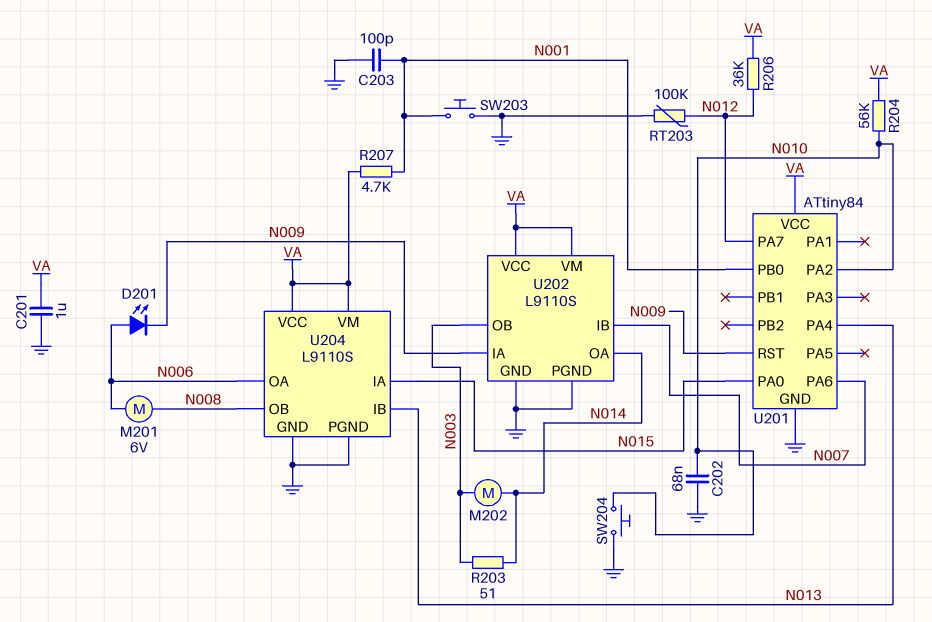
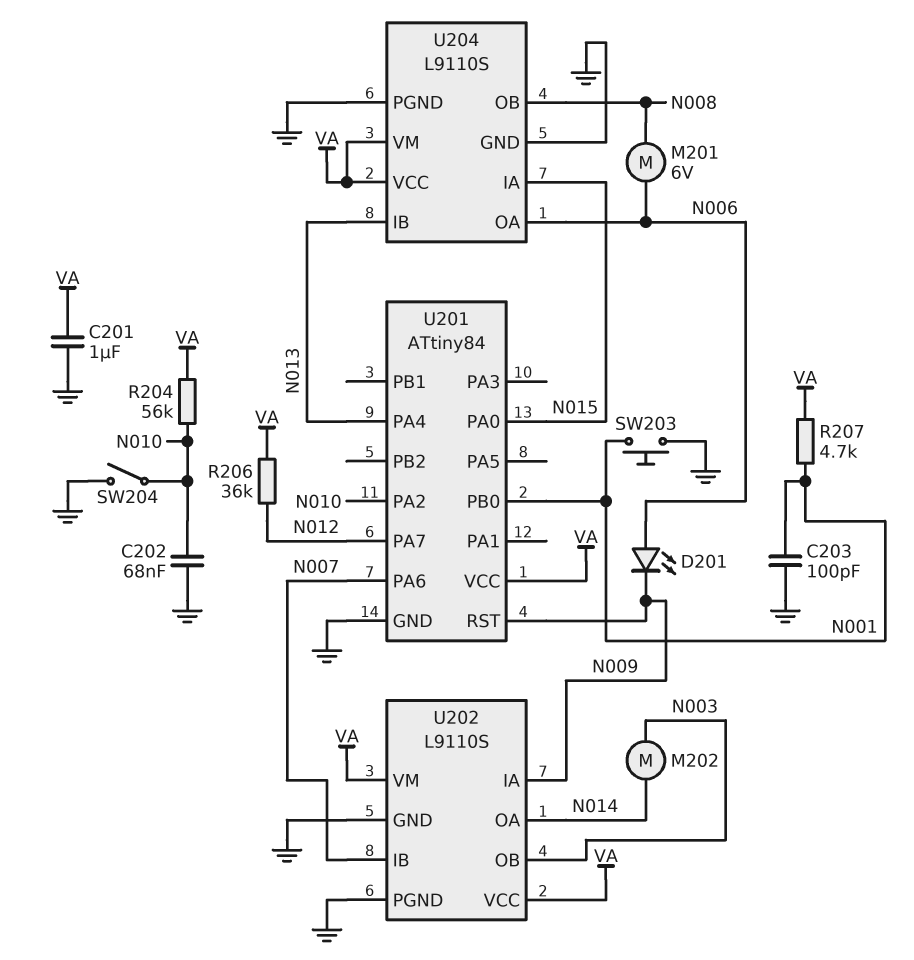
R203: 51 (N003, N014) -> none
RT203: 100k (GND, N012) -> none
SW204: button (GND, N010) -> switch (GND, N010)

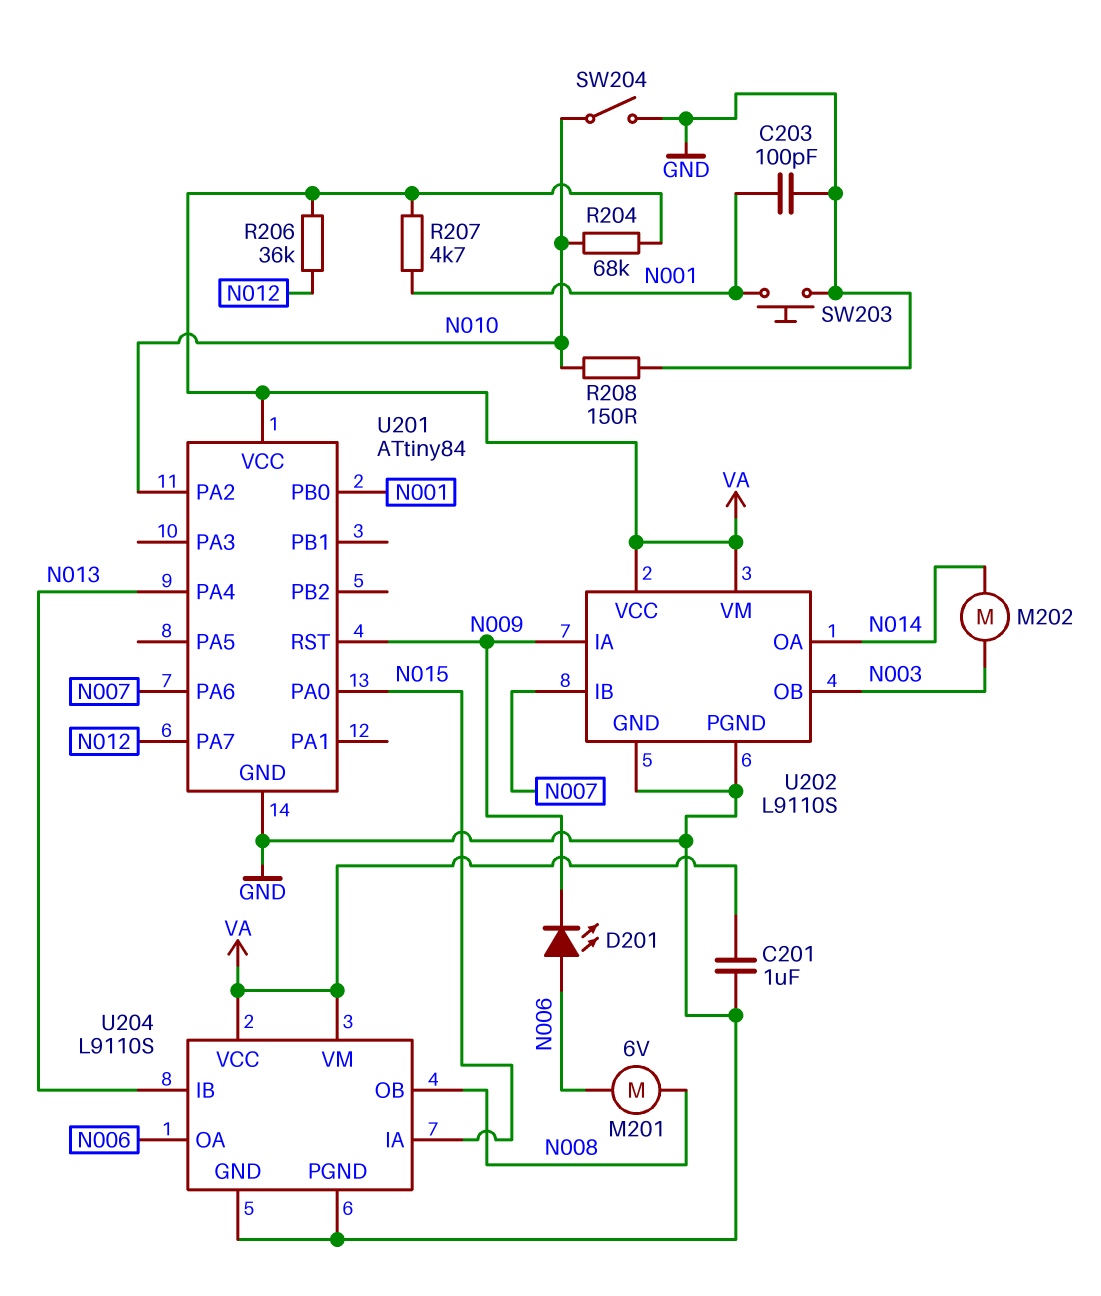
C202: 68nF (GND, N010) -> none
R204: 56k (N010, VA) -> 68k (N010, VA)
R208: none -> 150 (GND, N010)

